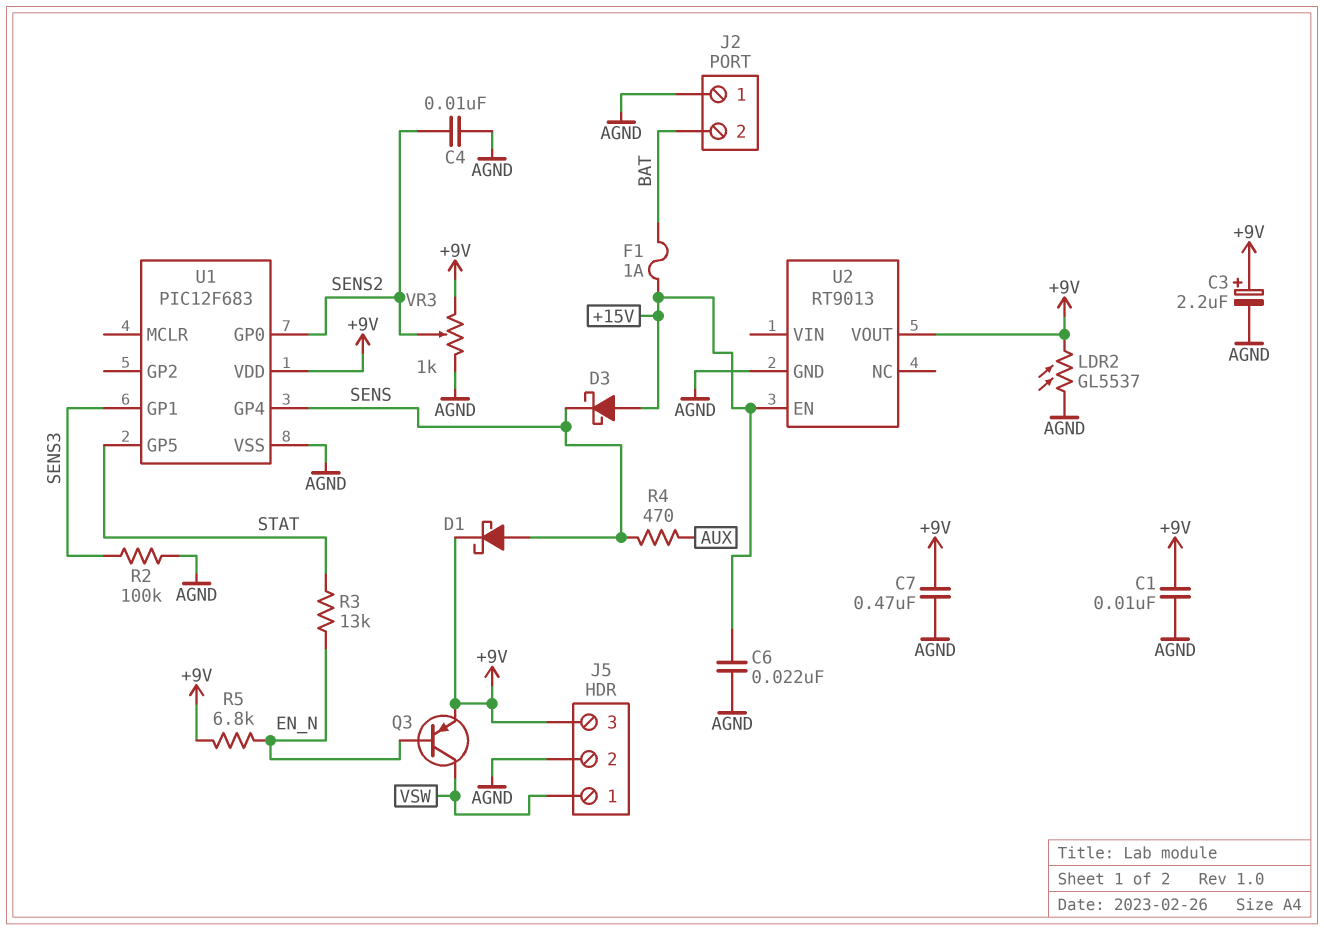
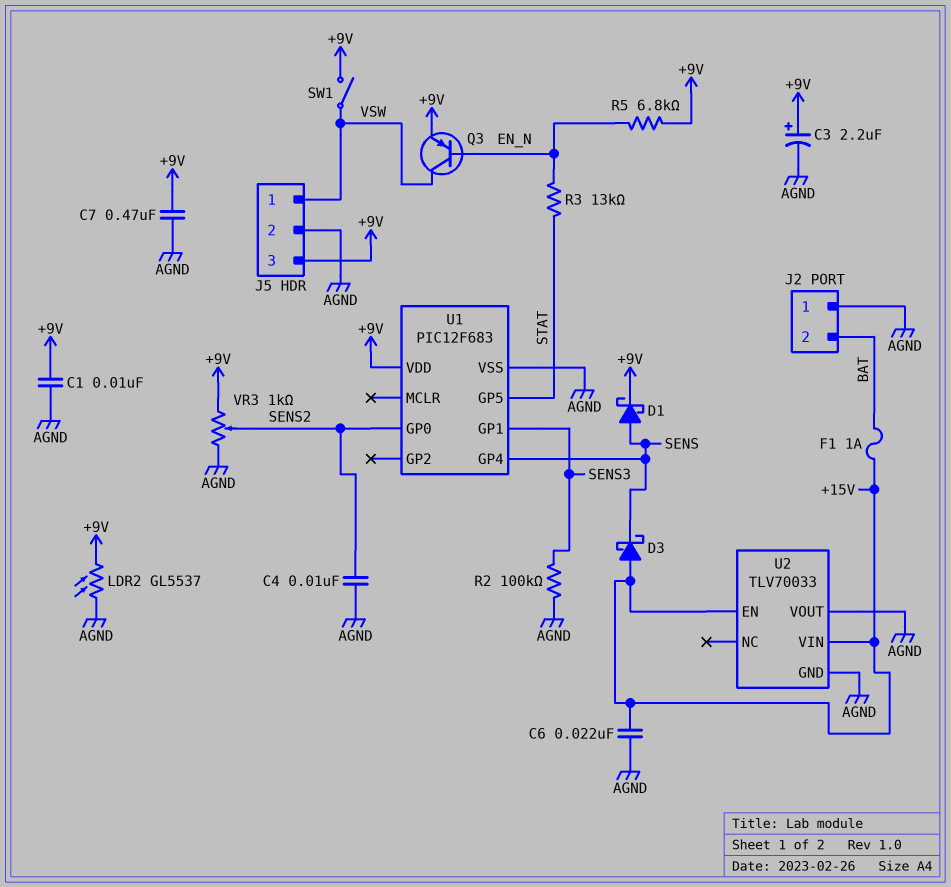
R4: 470 (AUX, SENS) -> none
SW1: none -> switch (+9V, VSW)
U2: RT9013 -> TLV70033
U2 pin VIN: none -> +15V
U2 pin VOUT: +9V -> AGND

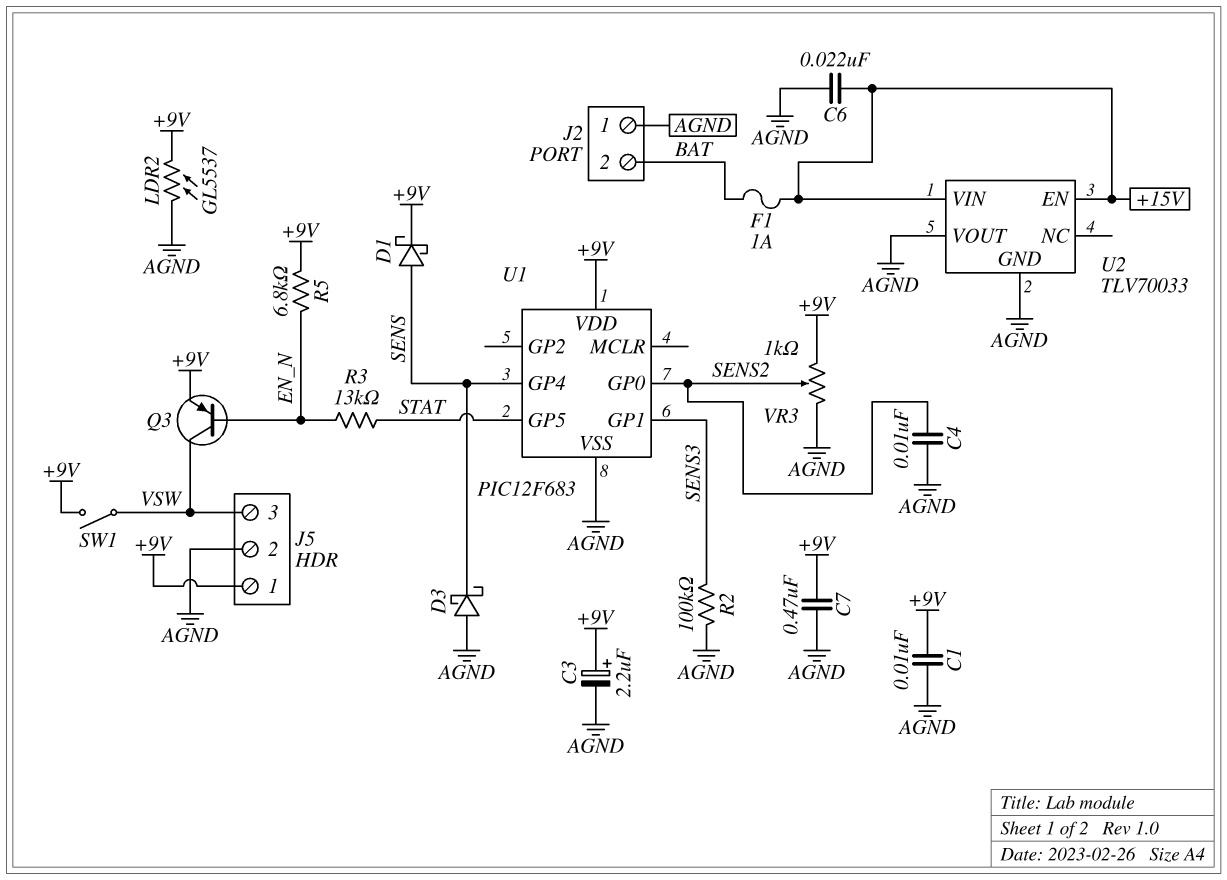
D3: schottky (A +15V, K SENS) -> schottky (A AGND, K SENS)
J5 pin 1: VSW -> +9V
J5 pin 3: +9V -> VSW

